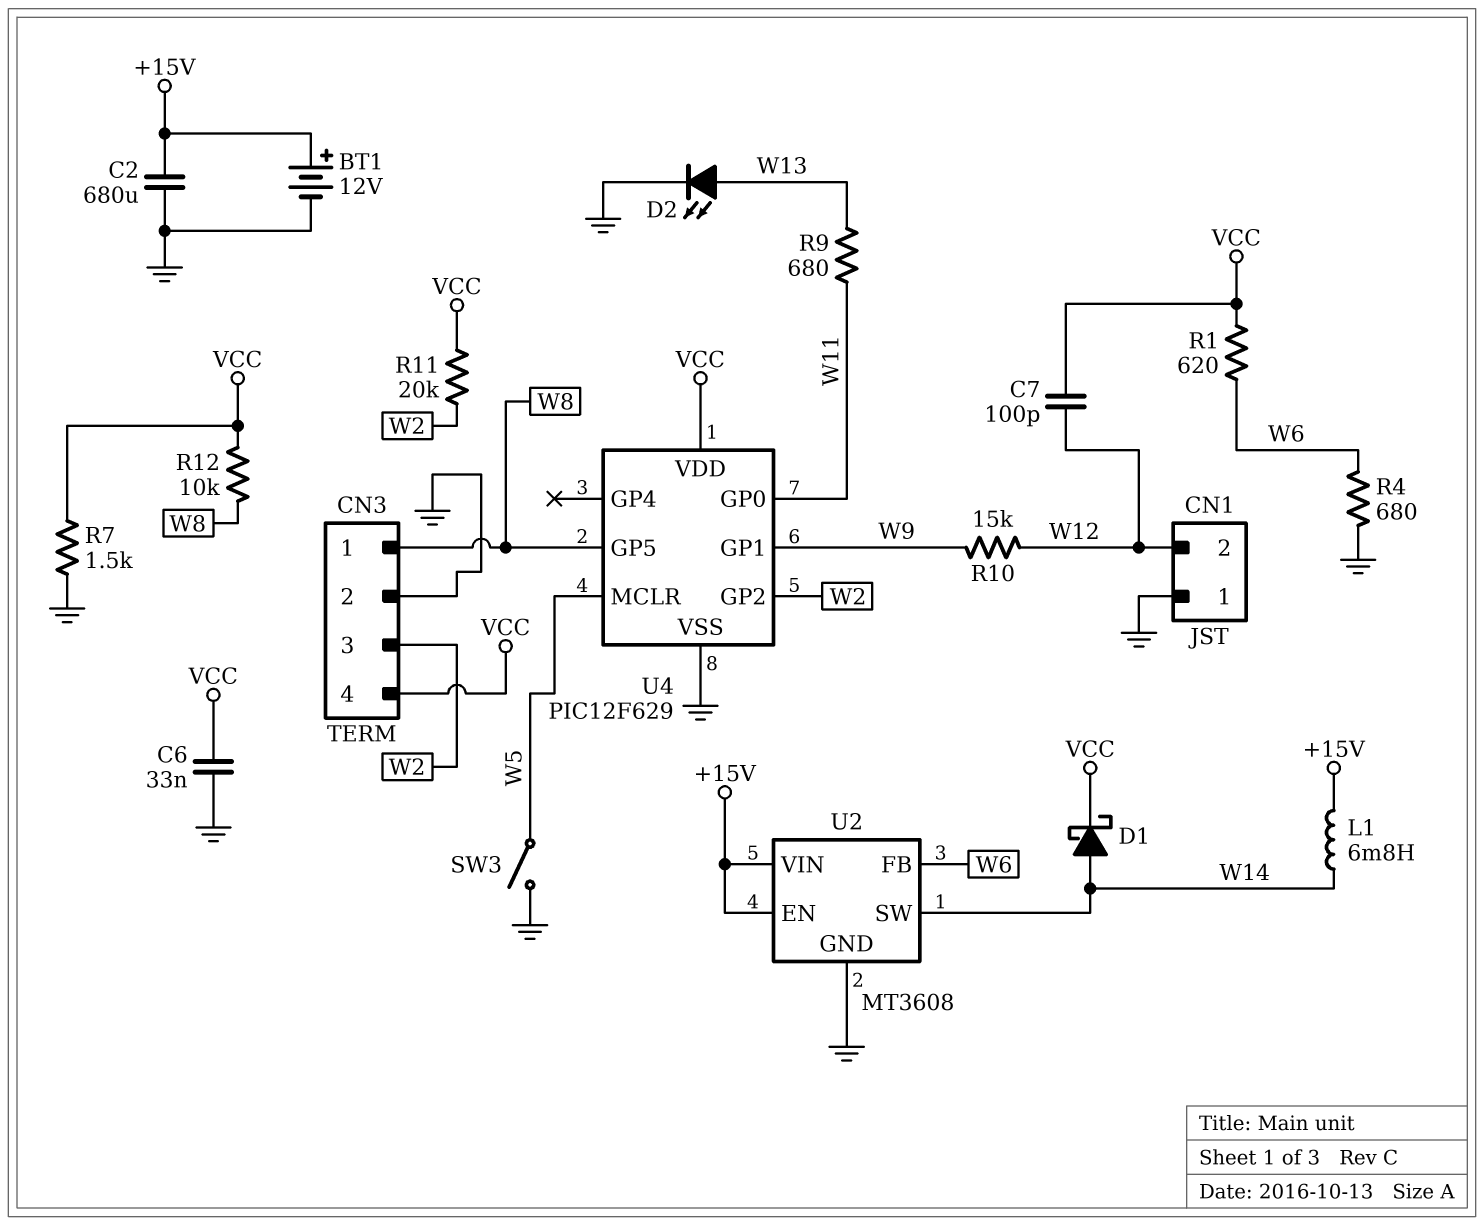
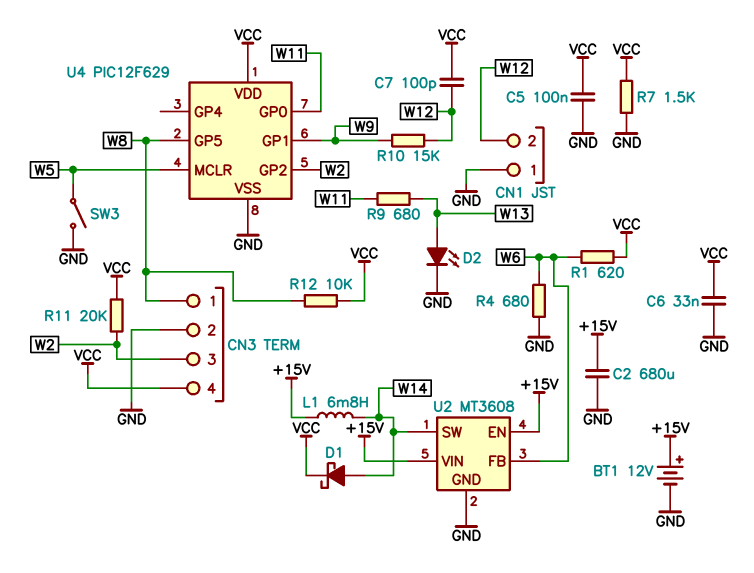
C5: none -> 100nF (GND, VCC)

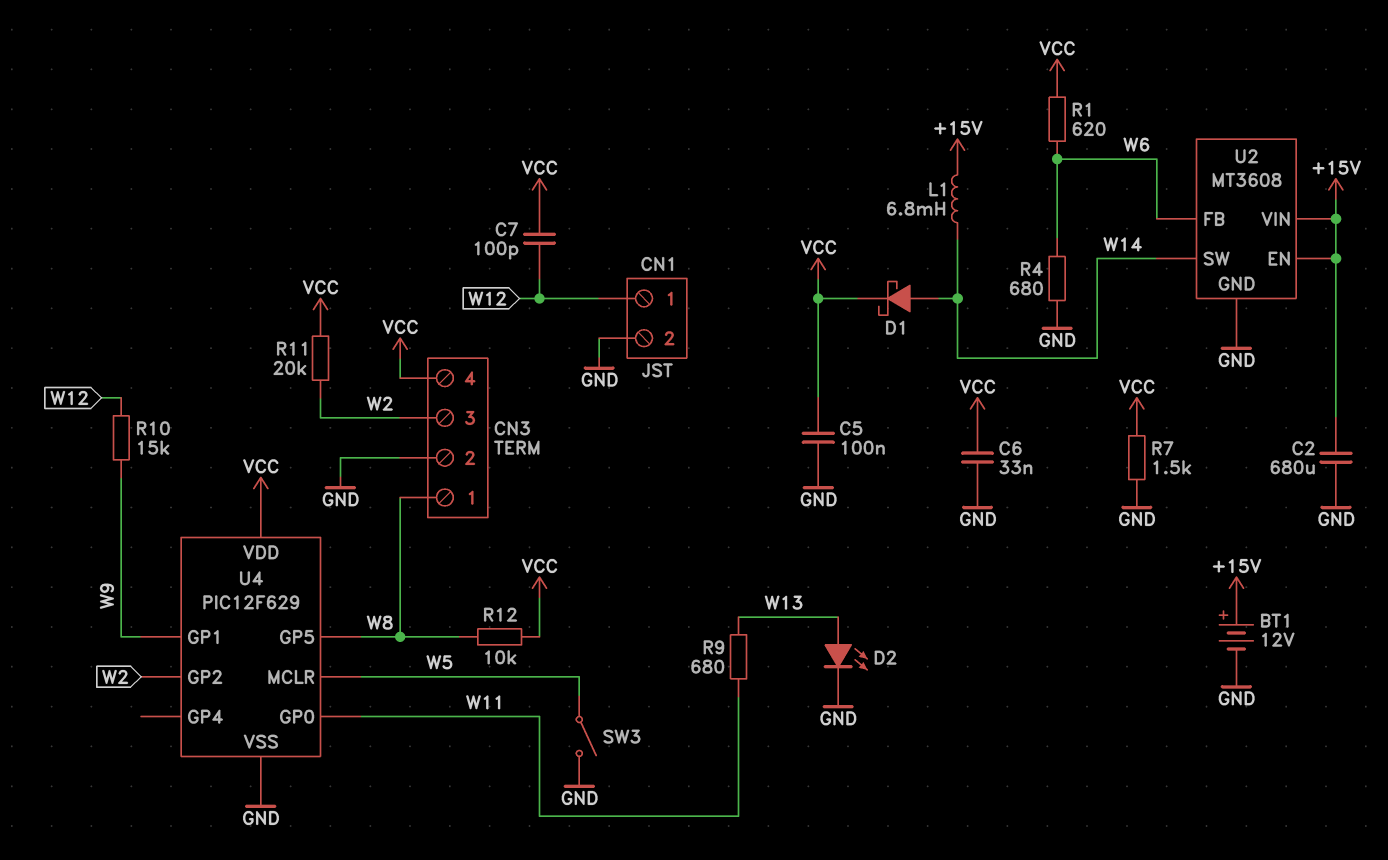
CN1 pin 1: GND -> W12
CN1 pin 2: W12 -> GND

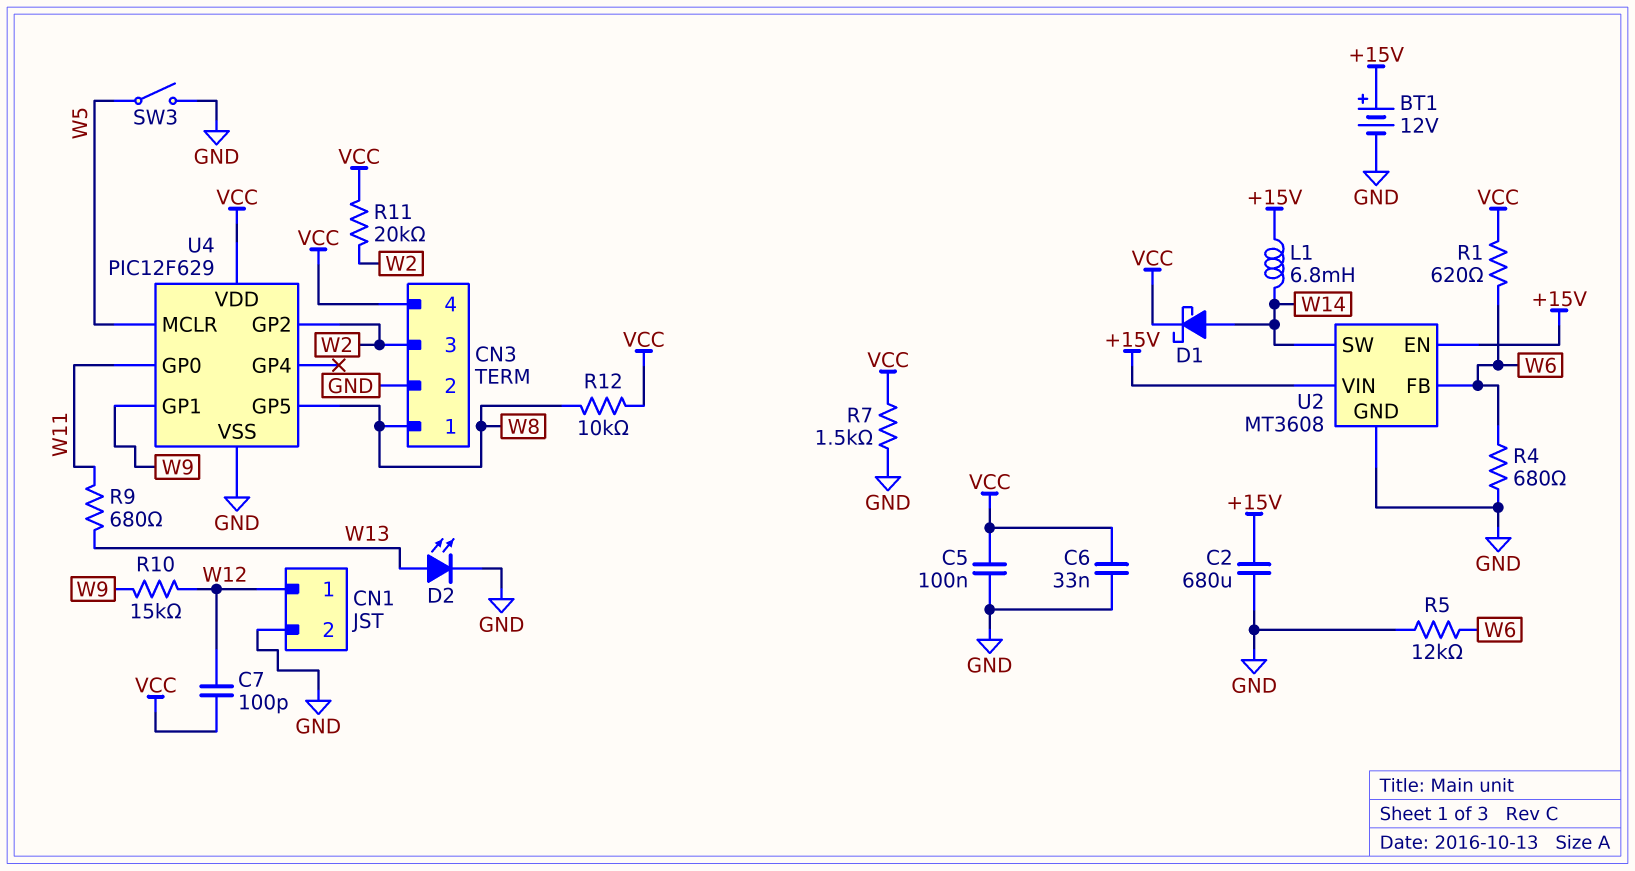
R5: none -> 12k (GND, W6)

